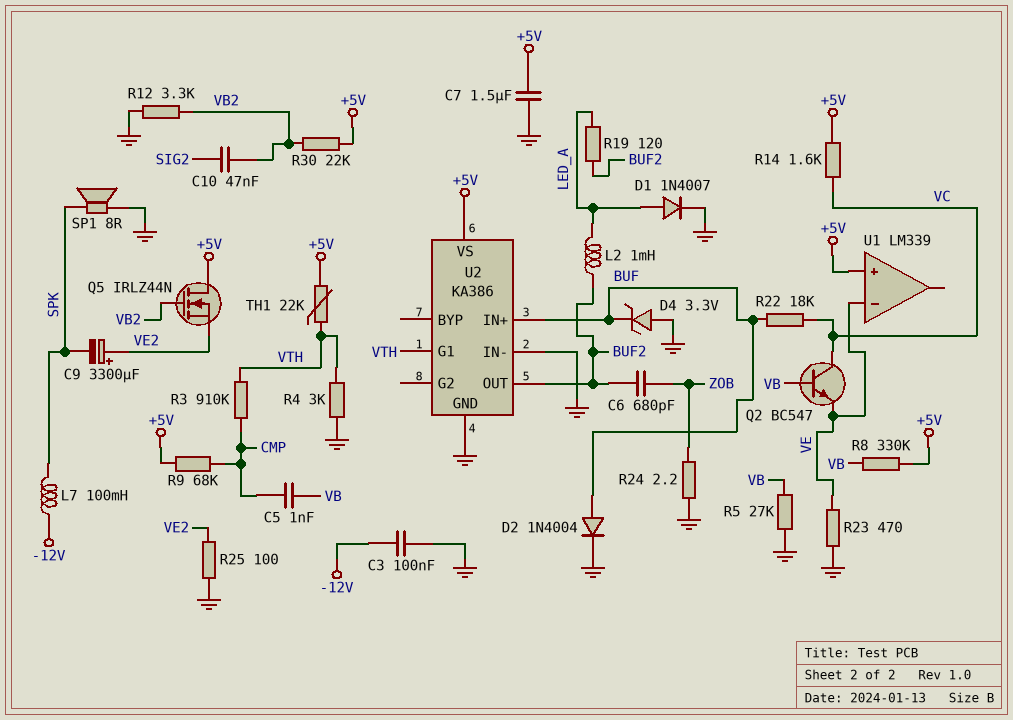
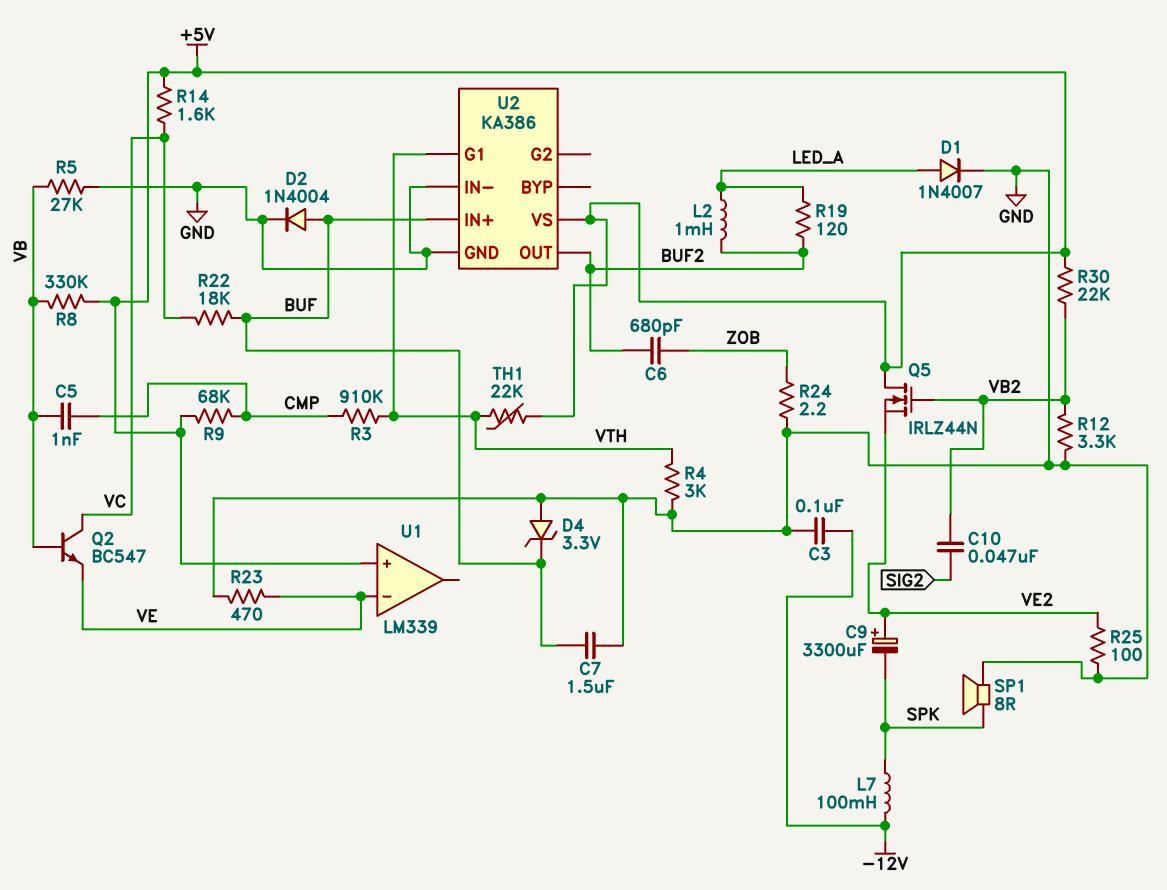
C7: 1.5uF (+5V, GND) -> 1.5uF (BUF, GND)

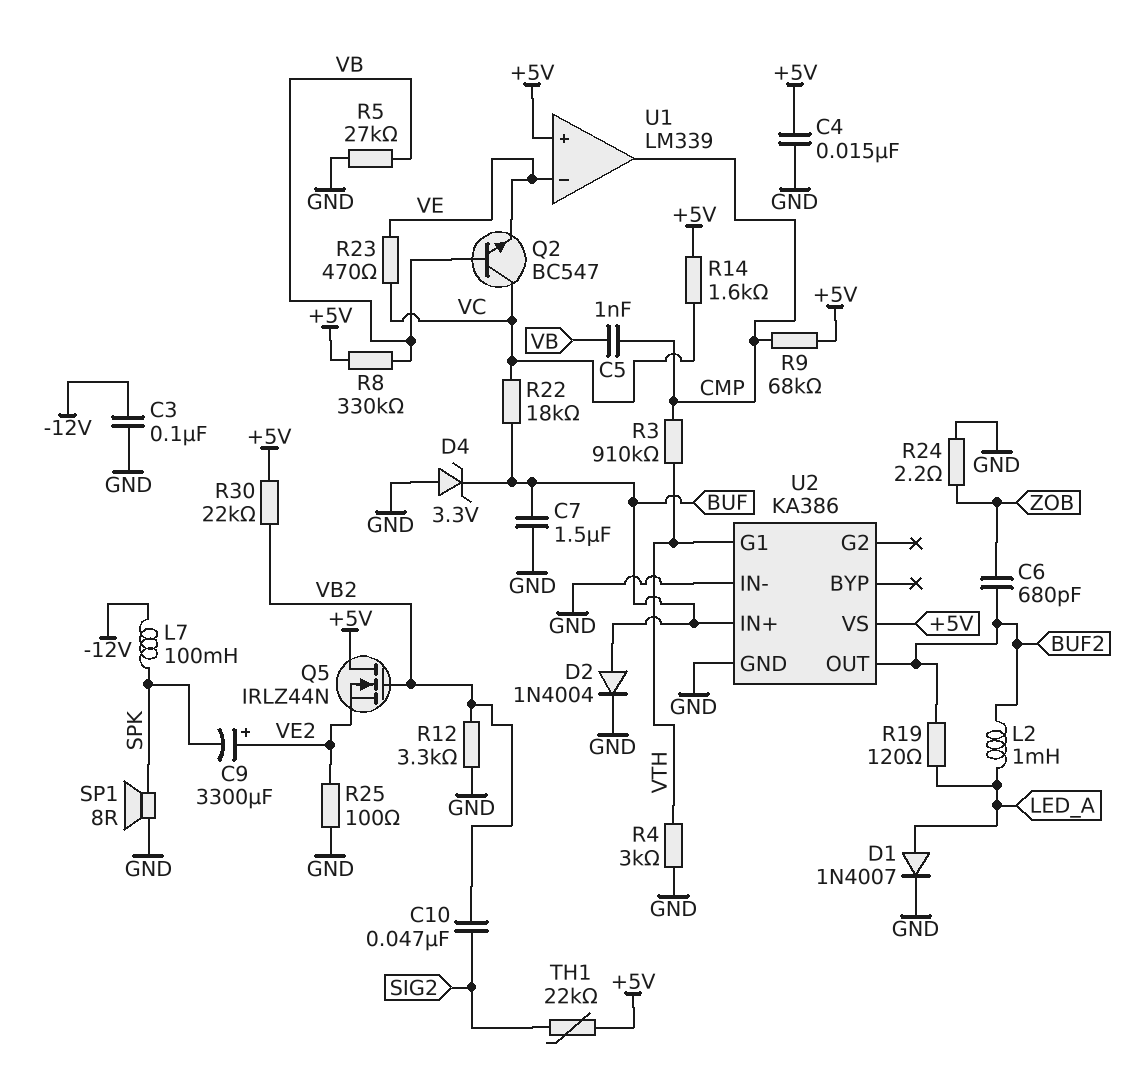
C4: none -> 15nF (+5V, GND)
R23: 470 (GND, VE) -> 470 (VC, VE)
TH1: 22k (+5V, VTH) -> 22k (+5V, SIG2)
U1 pin out: none -> CMP

